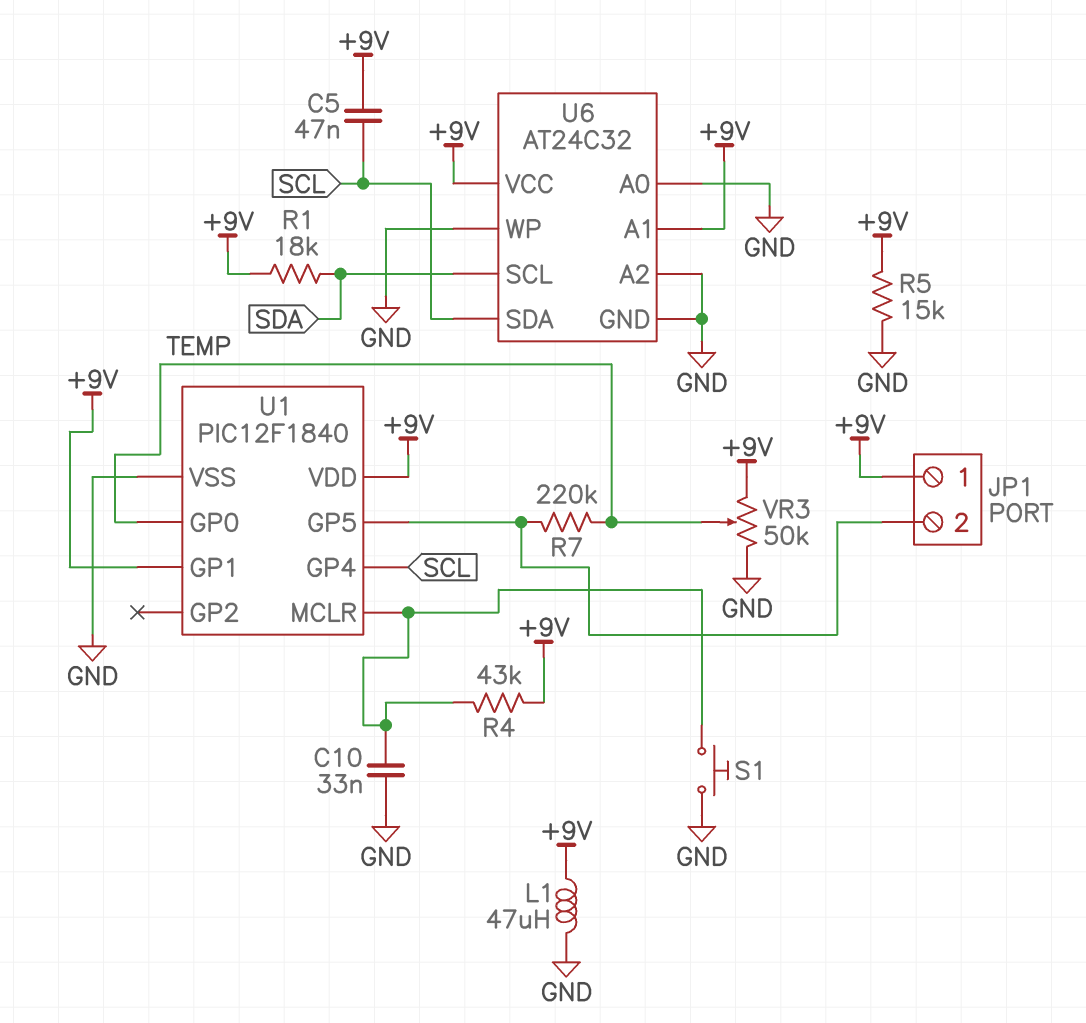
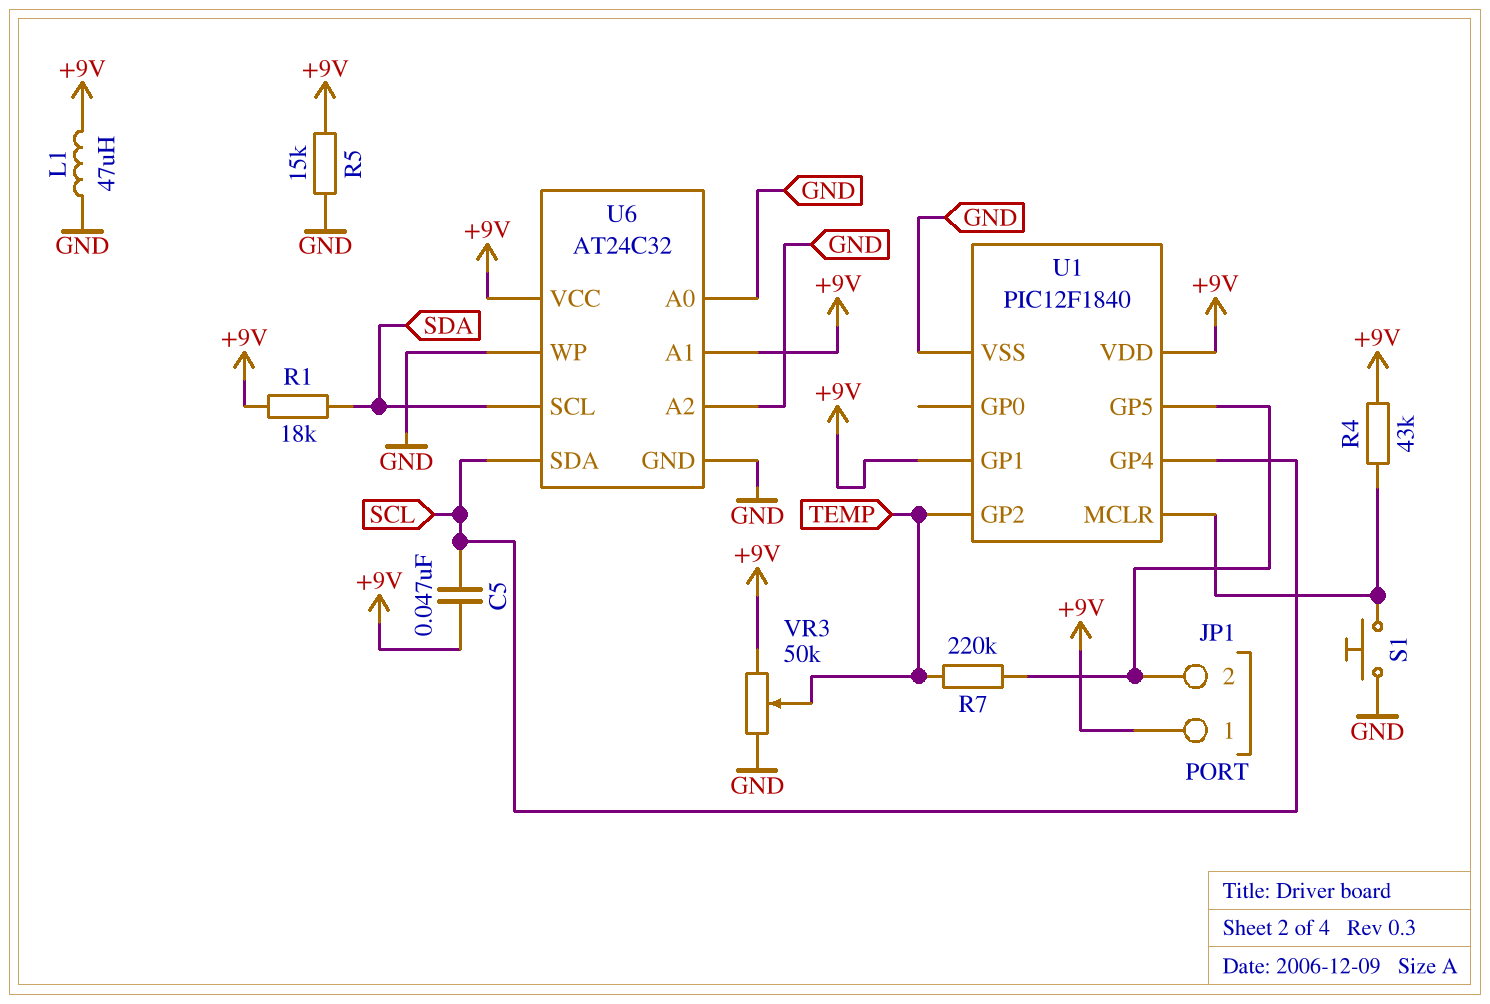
C10: 33nF (GND, U1/MCLR) -> none
U1 pin GP0: TEMP -> none
U1 pin GP2: none -> TEMP

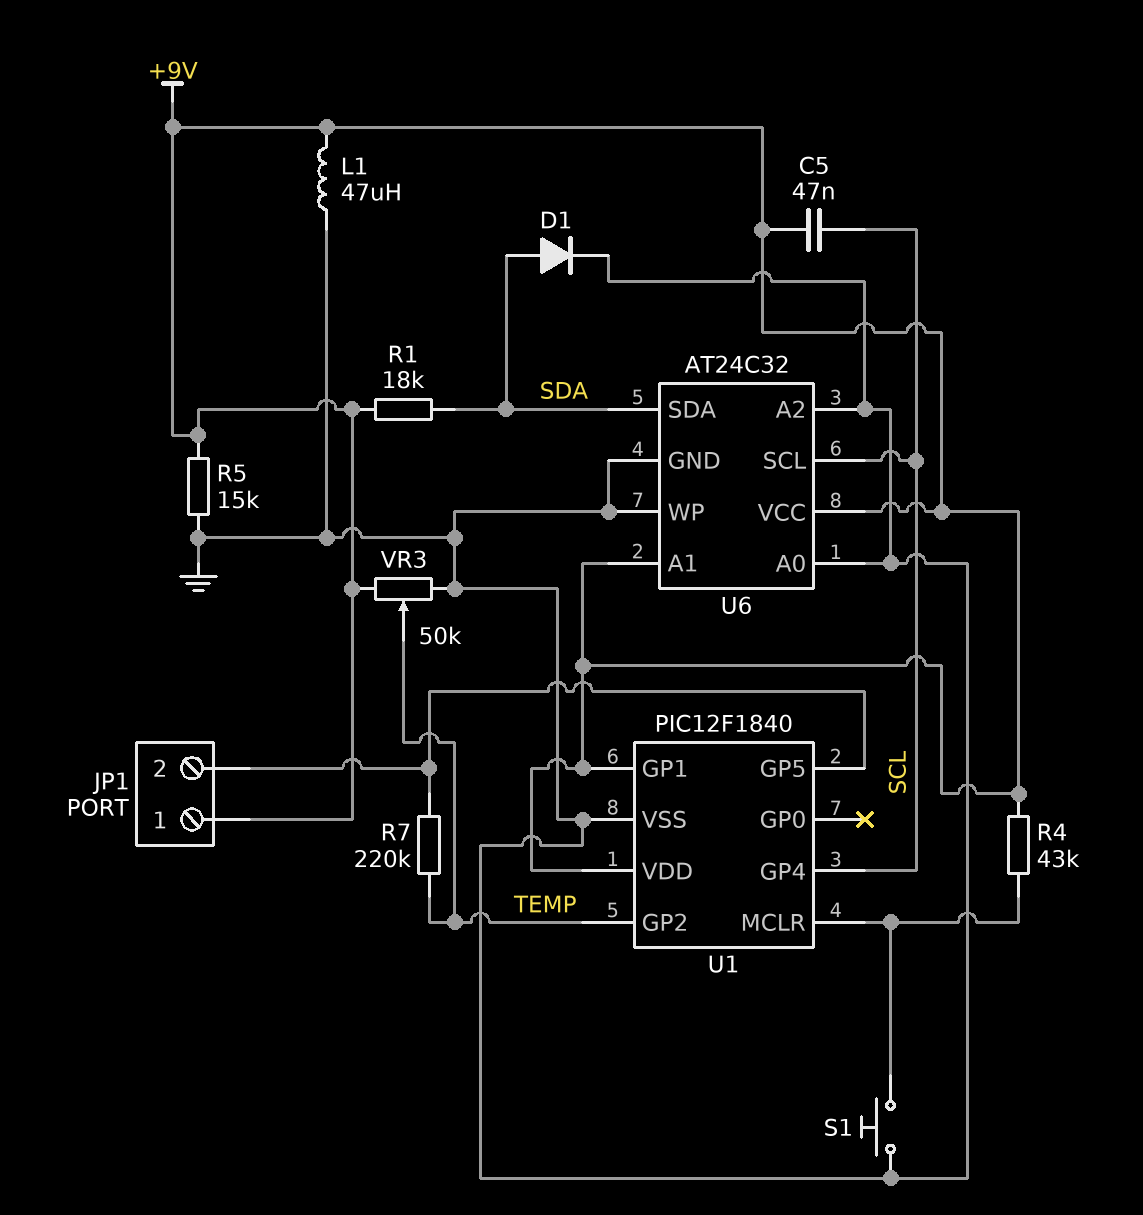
D1: none -> diode (A SDA, K GND)
U6 pin SCL: SDA -> SCL
U6 pin SDA: SCL -> SDA

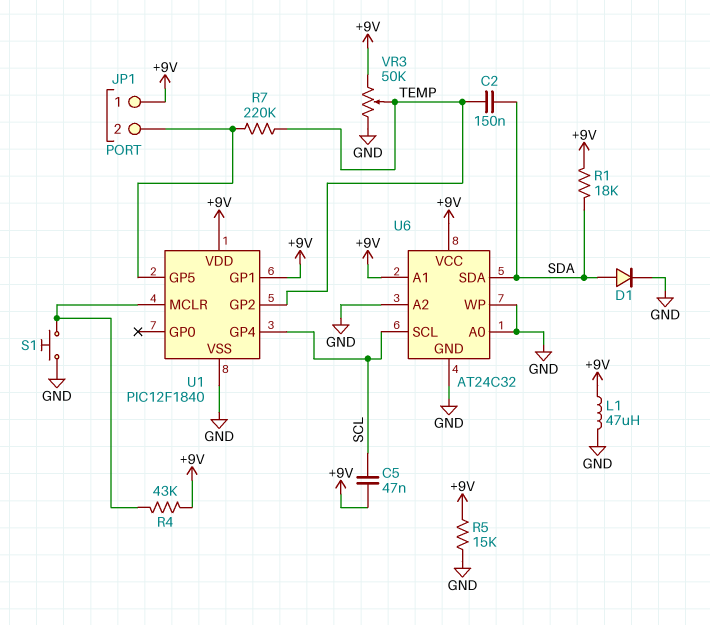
C2: none -> 150nF (SDA, TEMP)

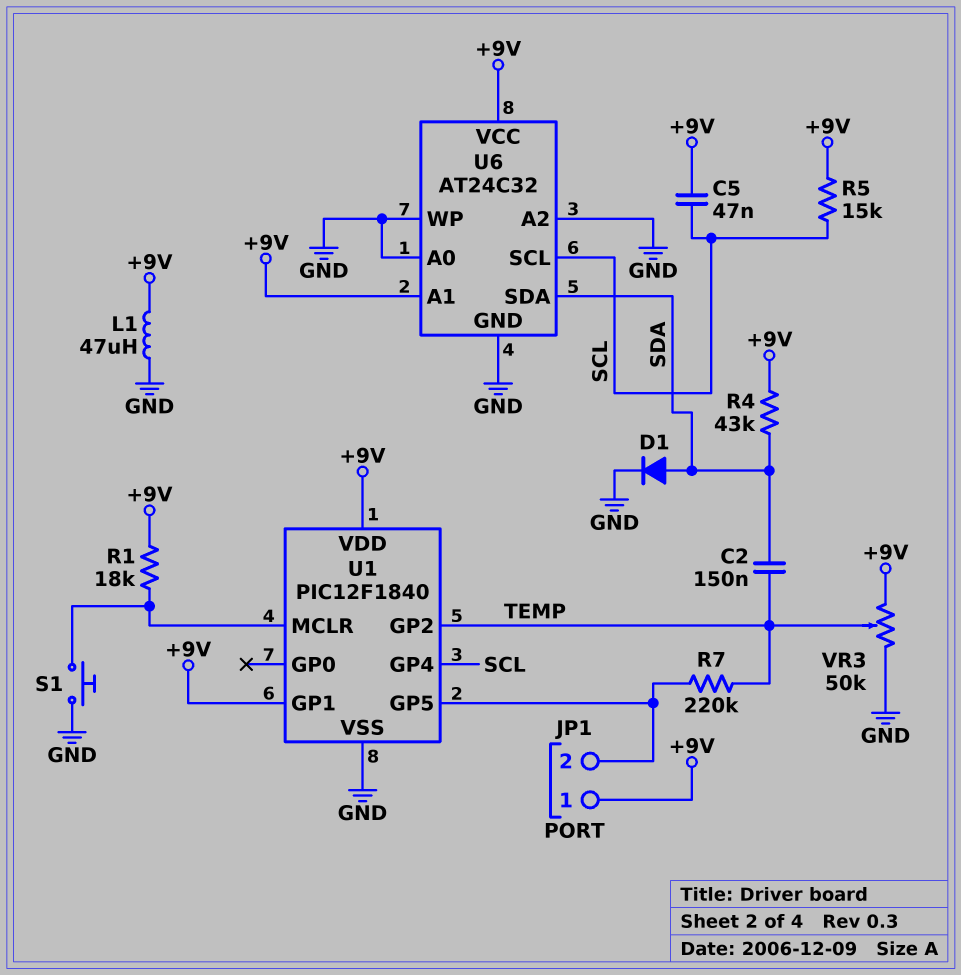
R1: 18k (+9V, SDA) -> 18k (+9V, U1/MCLR)
R4: 43k (+9V, U1/MCLR) -> 43k (+9V, SDA)
R5: 15k (+9V, GND) -> 15k (+9V, SCL)

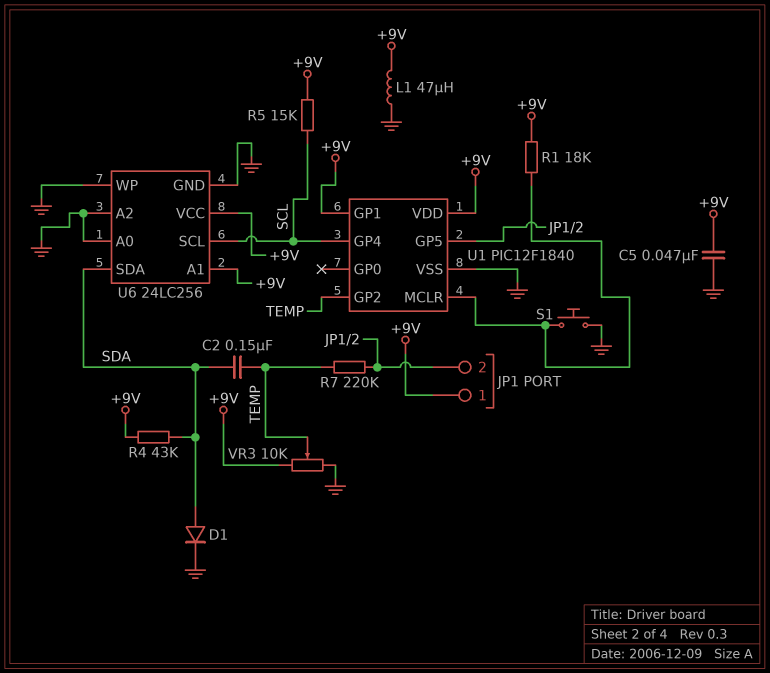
C5: 47nF (+9V, SCL) -> 47nF (+9V, GND)
U6: AT24C32 -> 24LC256
VR3: 50k (+9V, GND, wiper TEMP) -> 10k (+9V, GND, wiper TEMP)

